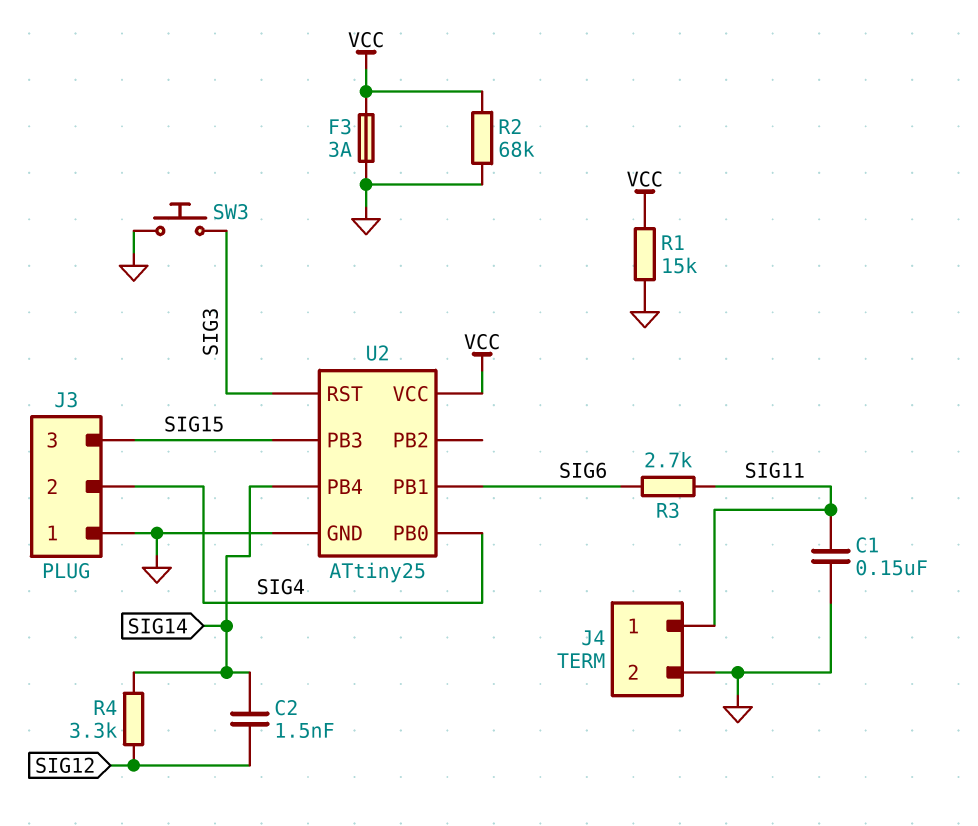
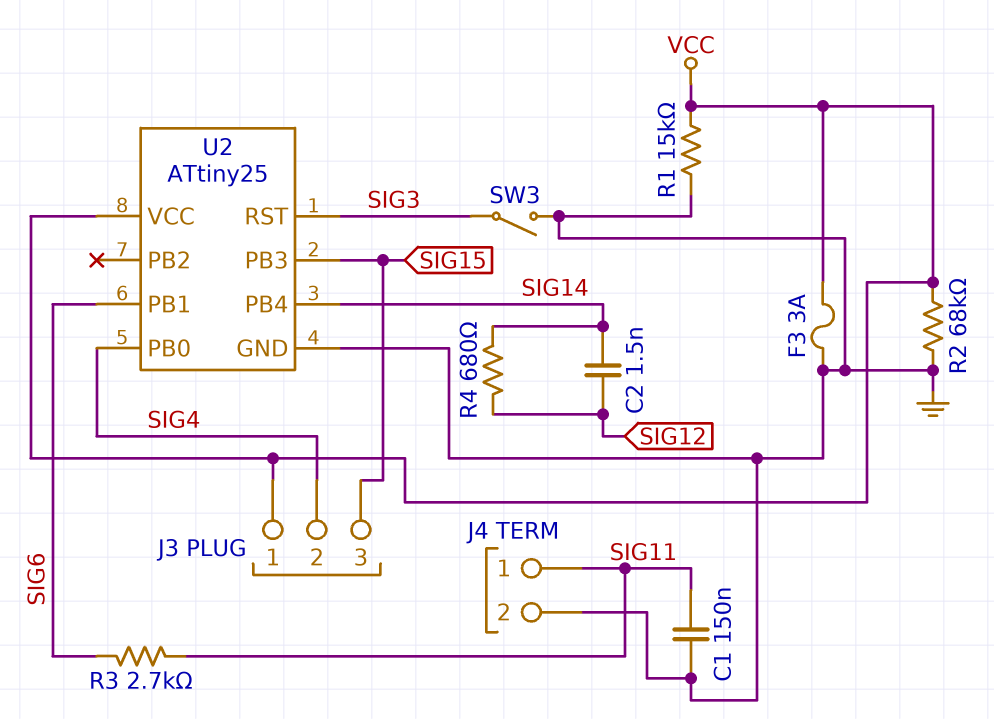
J3 pin 1: GND -> VCC
R4: 3.3k (SIG12, SIG14) -> 680 (SIG12, SIG14)
SW3: button (GND, SIG3) -> switch (GND, SIG3)

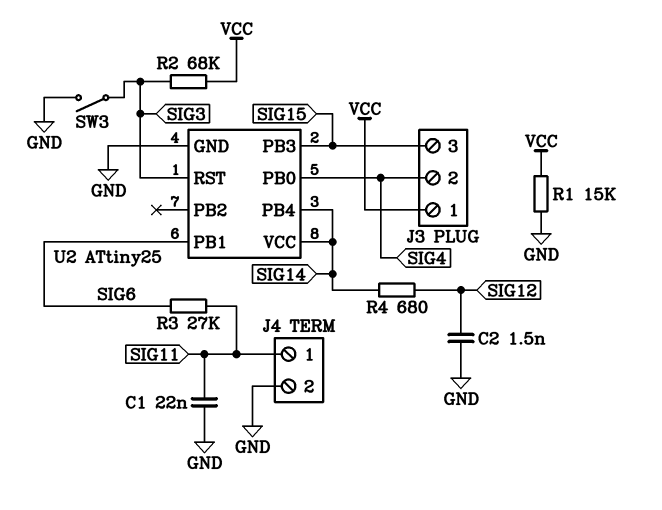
C1: 150nF (GND, SIG11) -> 22nF (GND, SIG11)
C2: 1.5nF (SIG12, SIG14) -> 1.5nF (GND, SIG12)
F3: 3A (GND, VCC) -> none
R2: 68k (GND, VCC) -> 68k (SIG3, VCC)
R3: 2.7k (SIG6, SIG11) -> 27k (SIG6, SIG11)
U2 pin VCC: VCC -> SIG14

